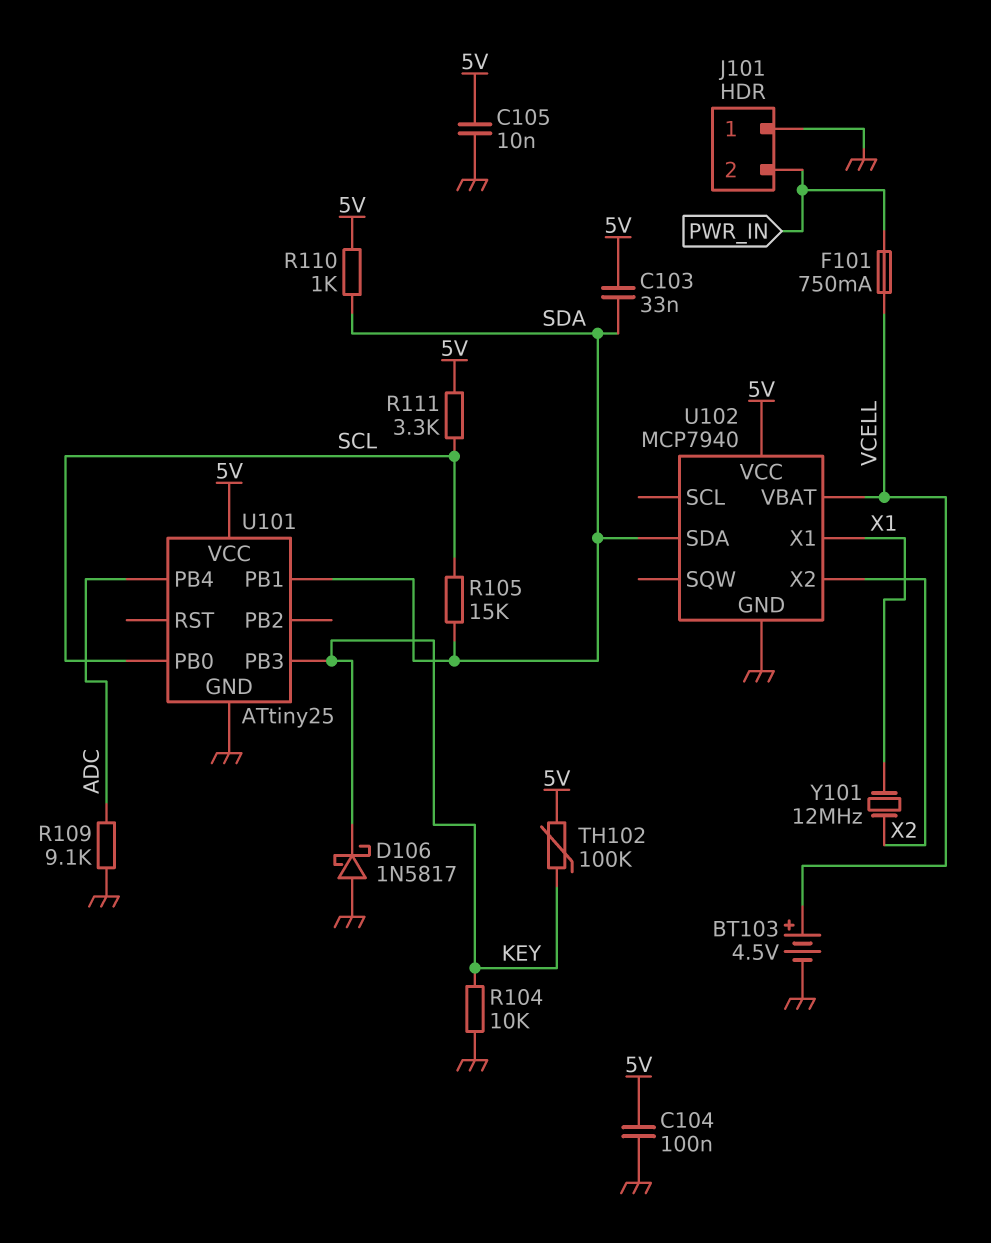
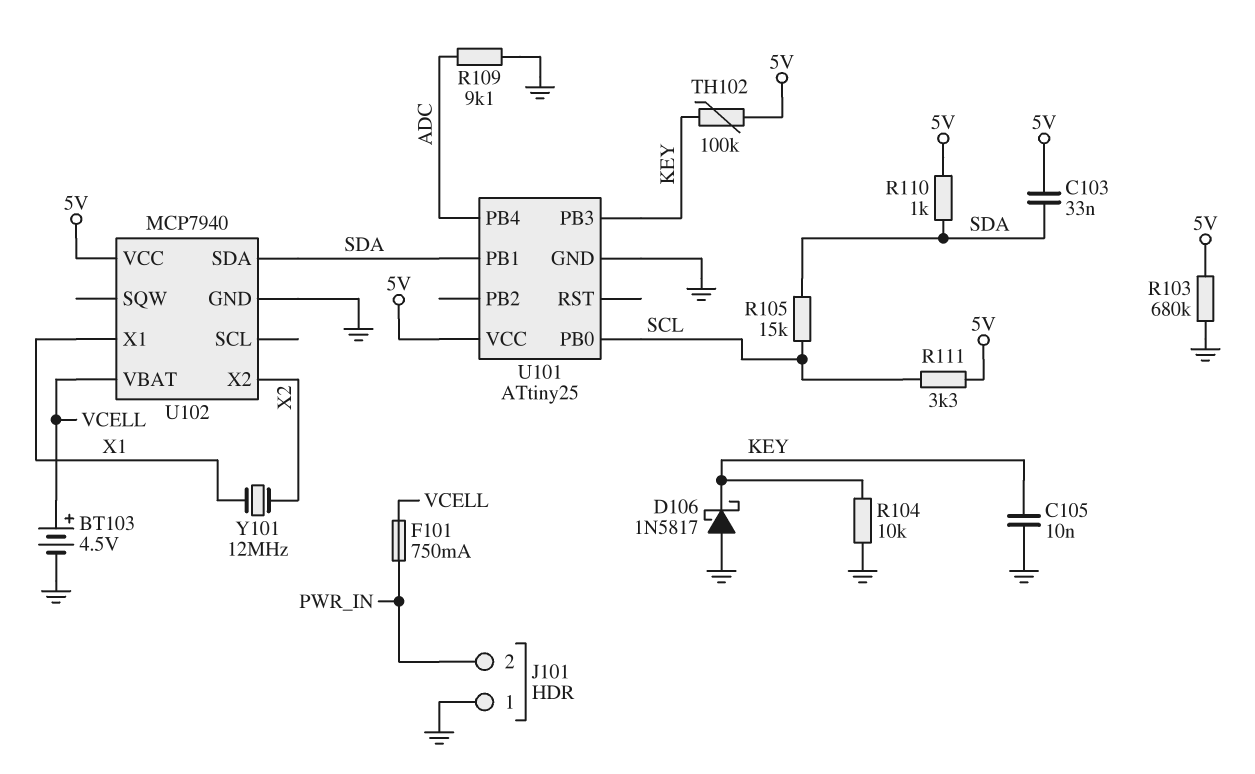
C104: 100nF (5V, GND) -> none
C105: 10nF (5V, GND) -> 10nF (GND, KEY)
R103: none -> 680k (5V, GND)

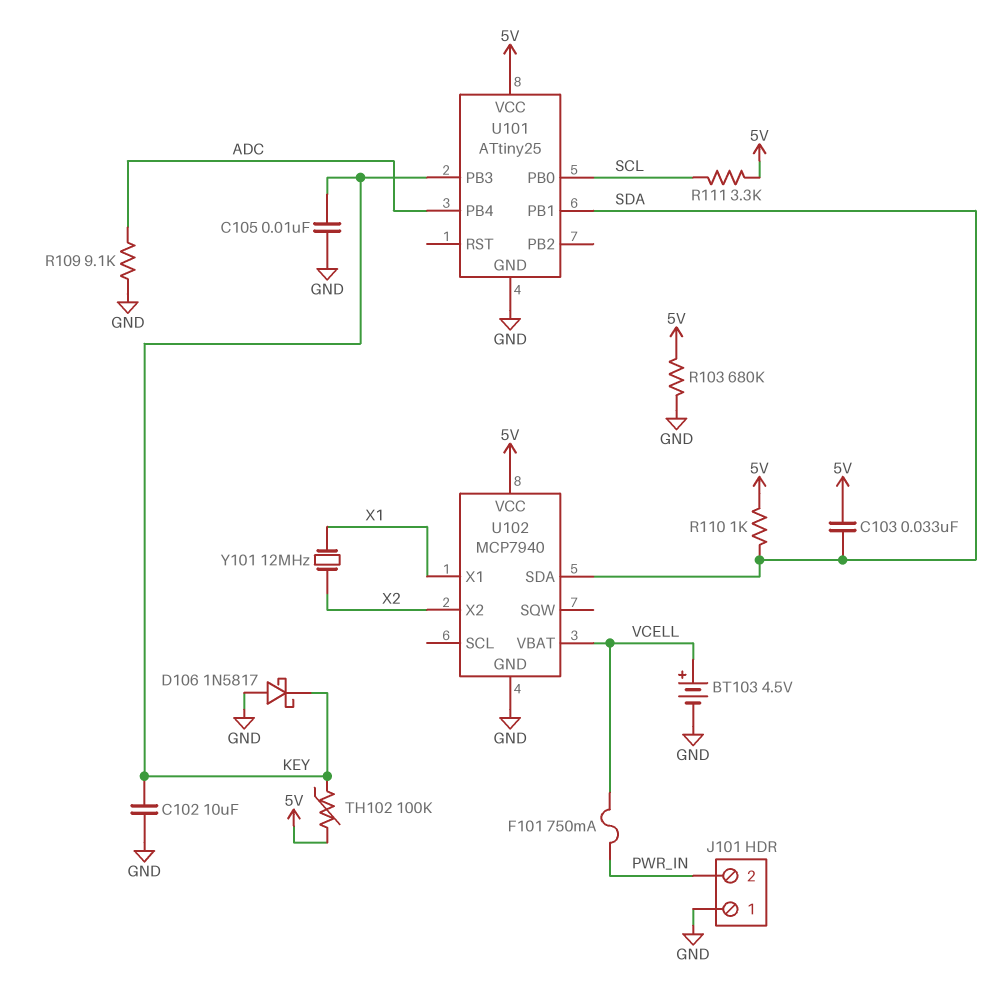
C102: none -> 10uF (GND, KEY)
R104: 10k (GND, KEY) -> none
R105: 15k (SCL, SDA) -> none

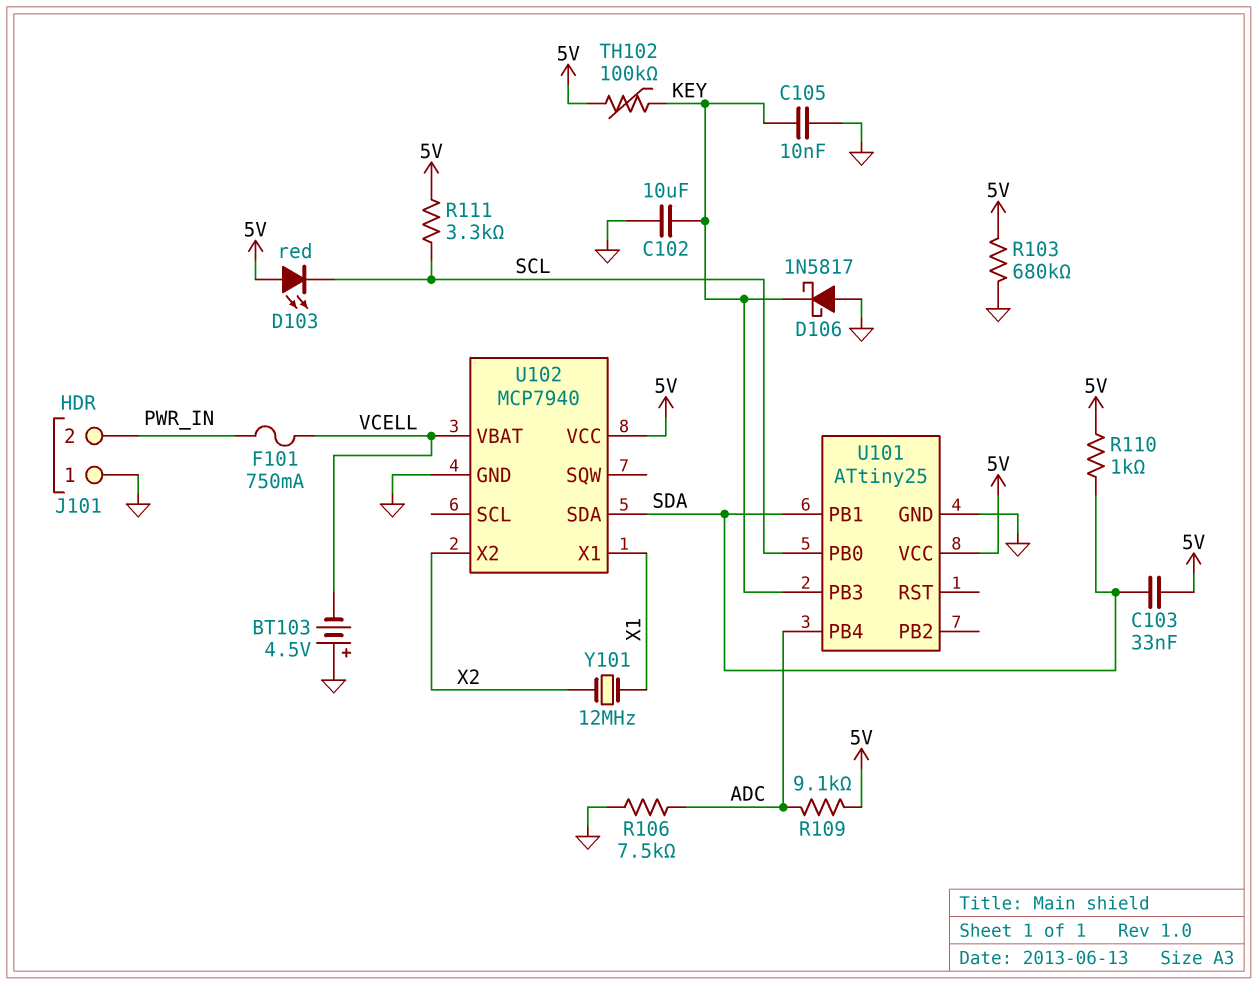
BT103: 4.5V (plus VCELL, minus GND) -> 4.5V (plus GND, minus VCELL)
D103: none -> LED red (A 5V, K SCL)
R106: none -> 7.5k (ADC, GND)
R109: 9.1k (ADC, GND) -> 9.1k (5V, ADC)

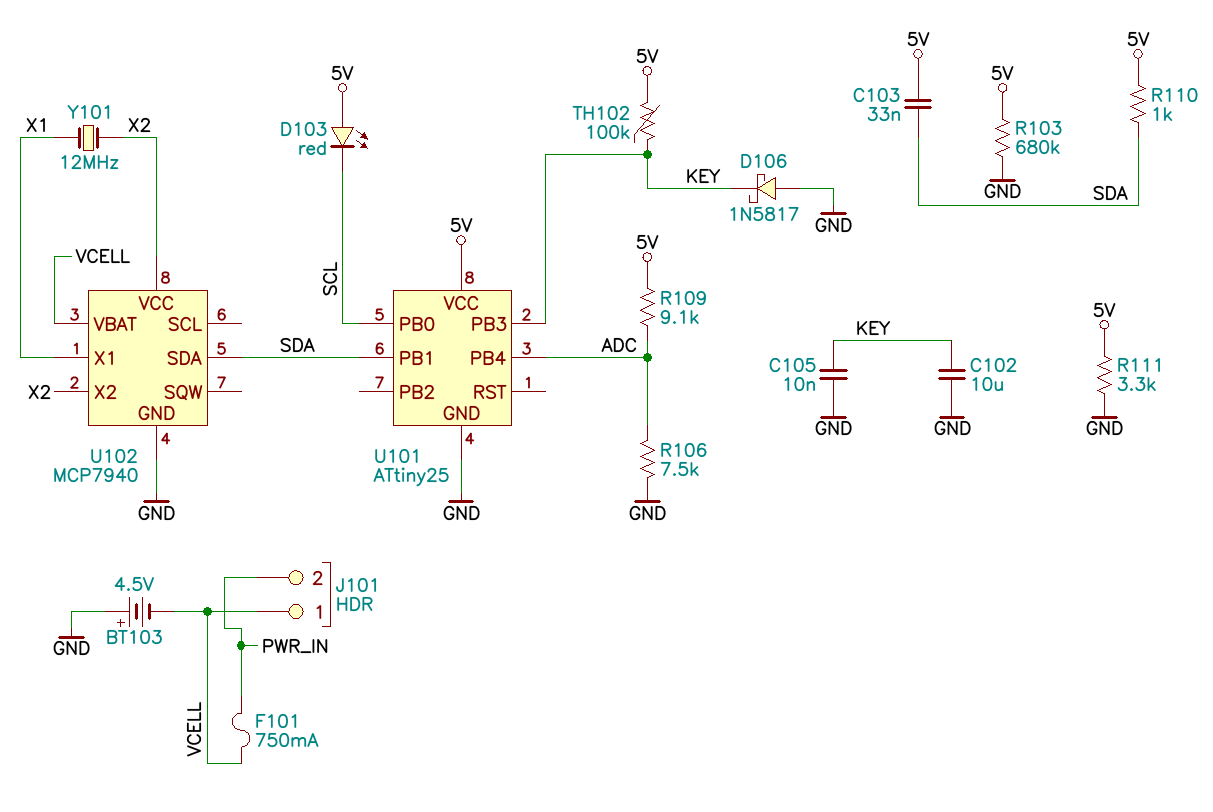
J101 pin 1: GND -> VCELL
R111: 3.3k (5V, SCL) -> 3.3k (5V, GND)
U102 pin VCC: 5V -> X2

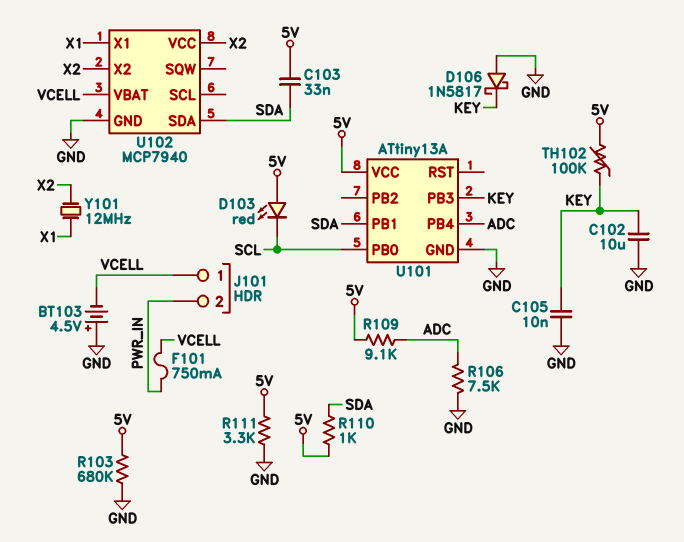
U101: ATtiny25 -> ATtiny13A

